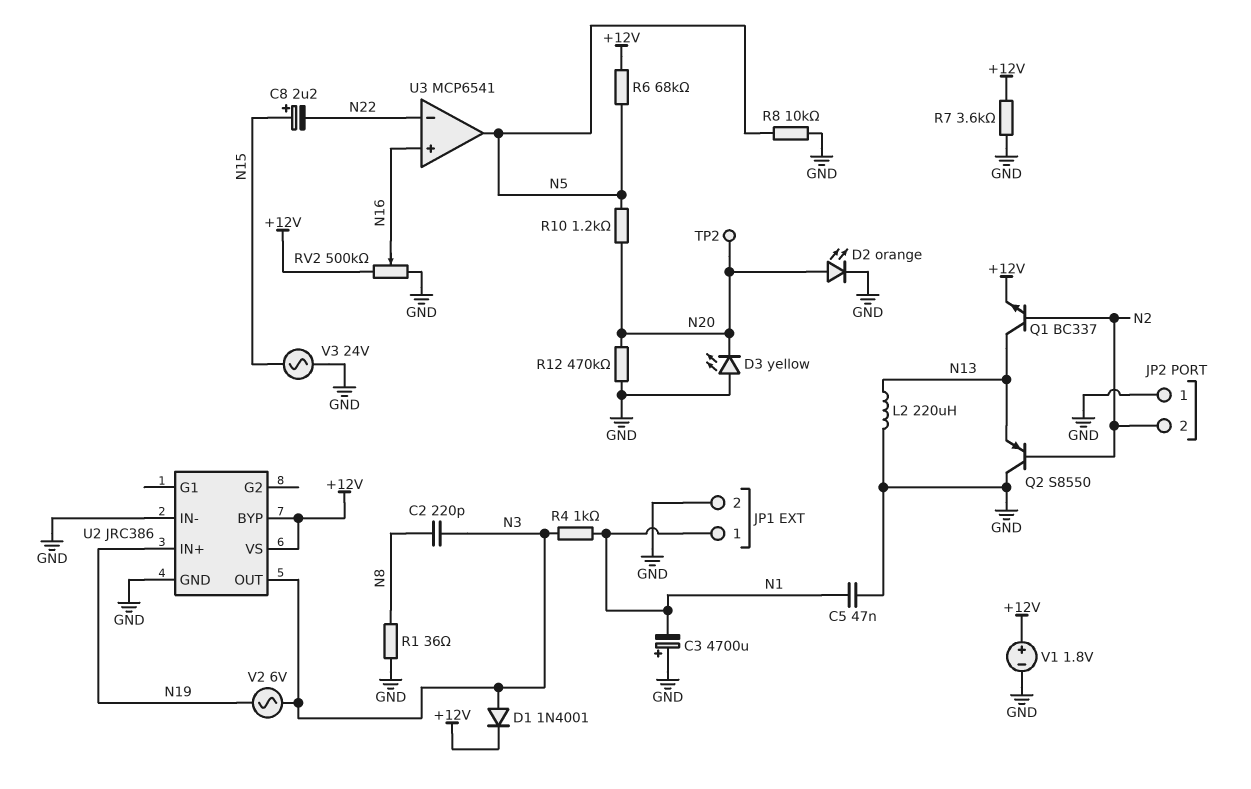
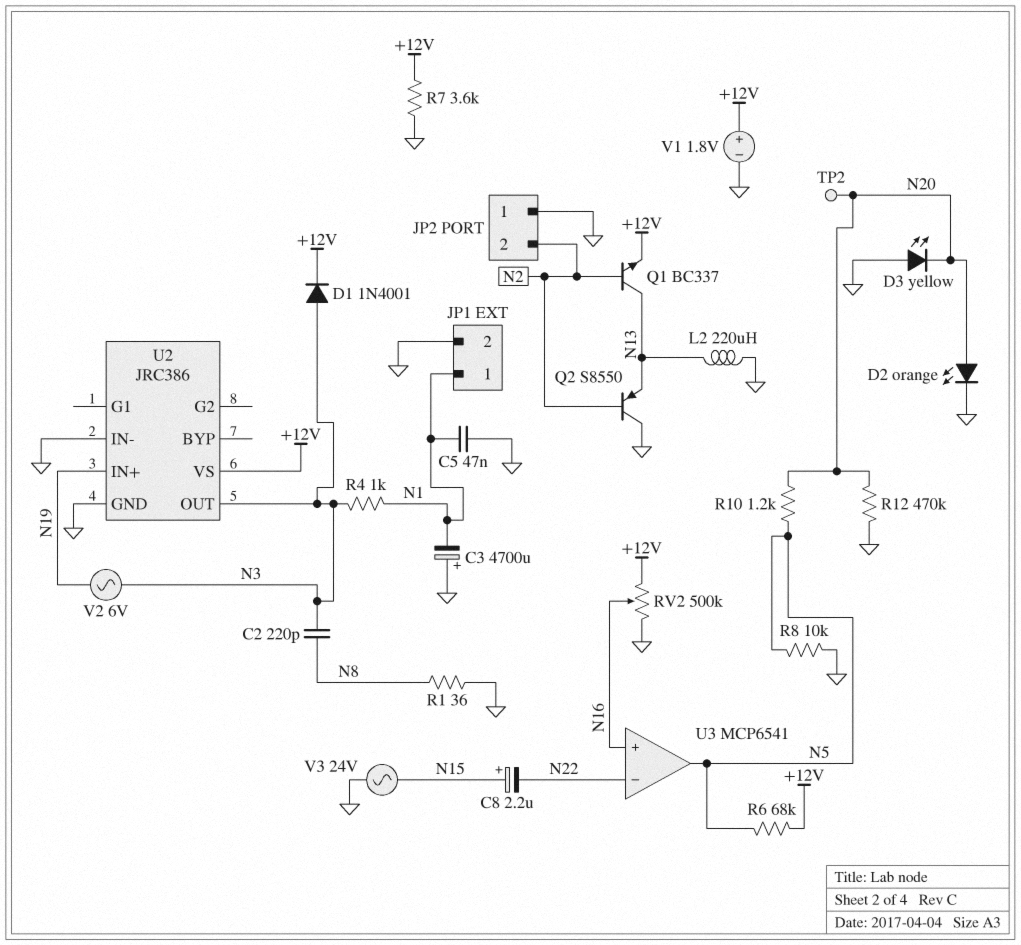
U2 pin BYP: +12V -> none

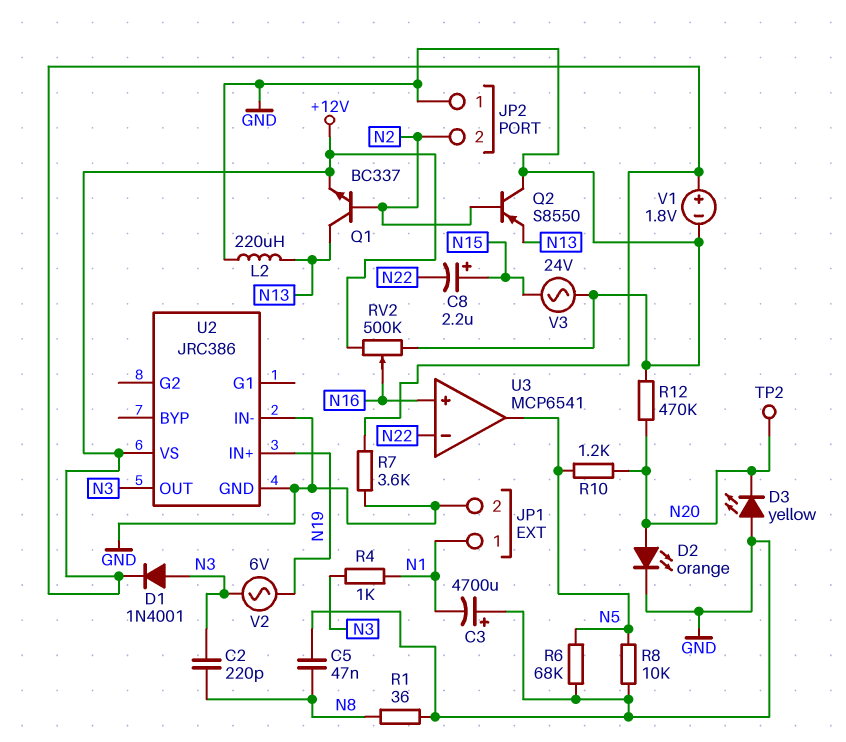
C5: 47nF (GND, N1) -> 47nF (GND, N8)
R6: 68k (+12V, N5) -> 68k (GND, N5)

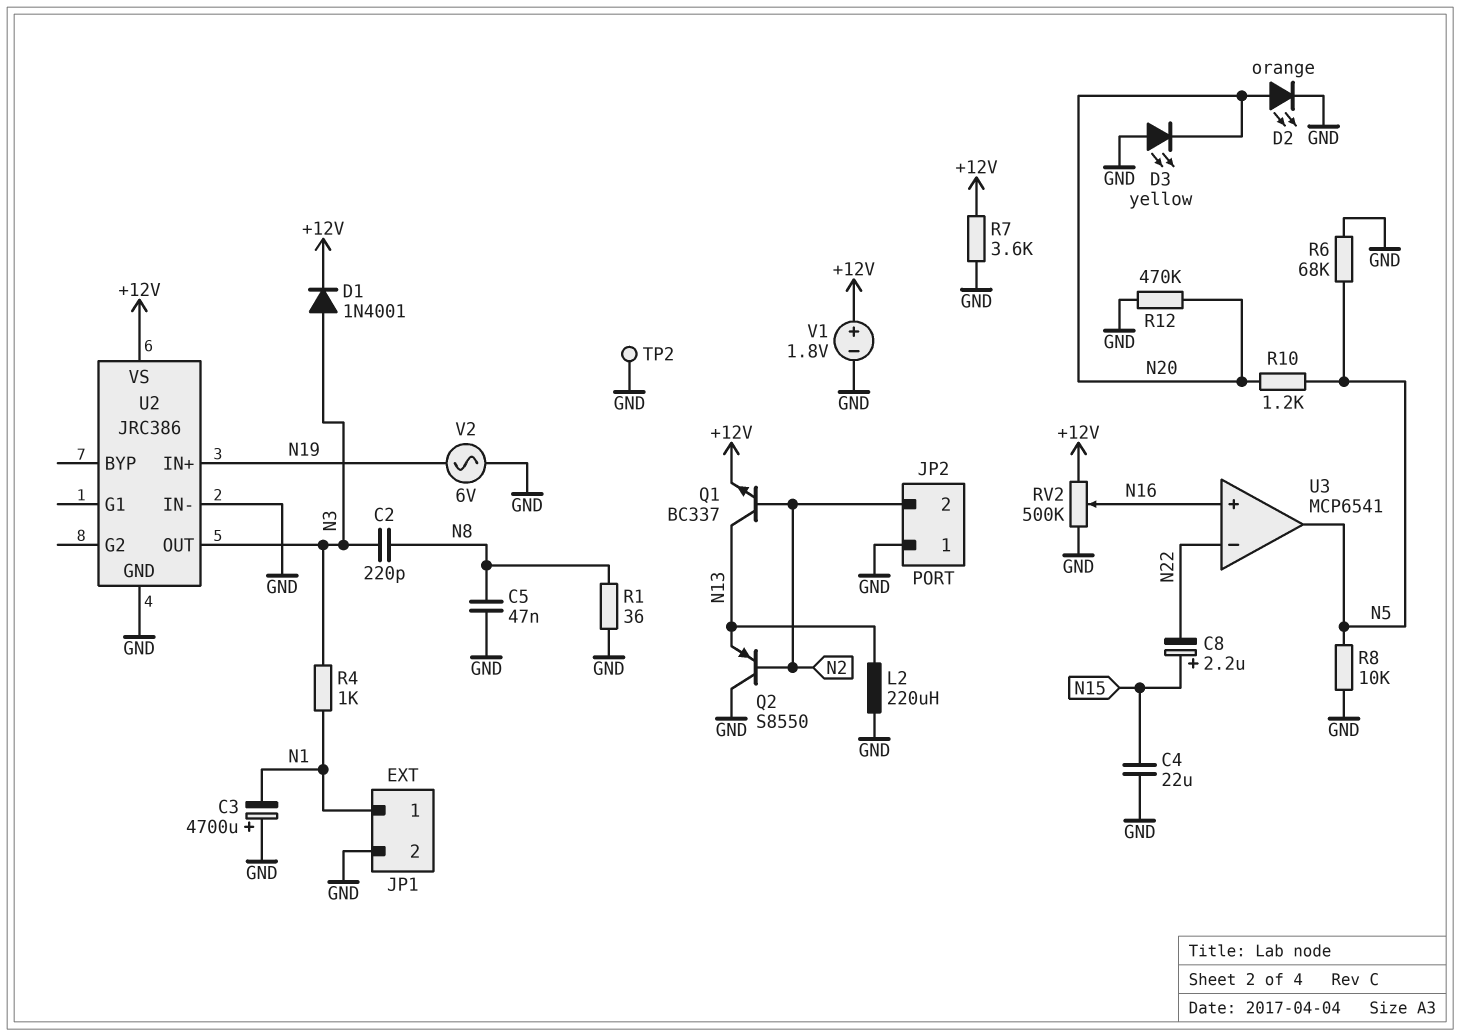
C4: none -> 22uF (GND, N15)
TP2: test point (N20) -> test point (GND)
V2: AC 6V (N3, N19) -> AC 6V (GND, N19)
V3: AC 24V (GND, N15) -> none

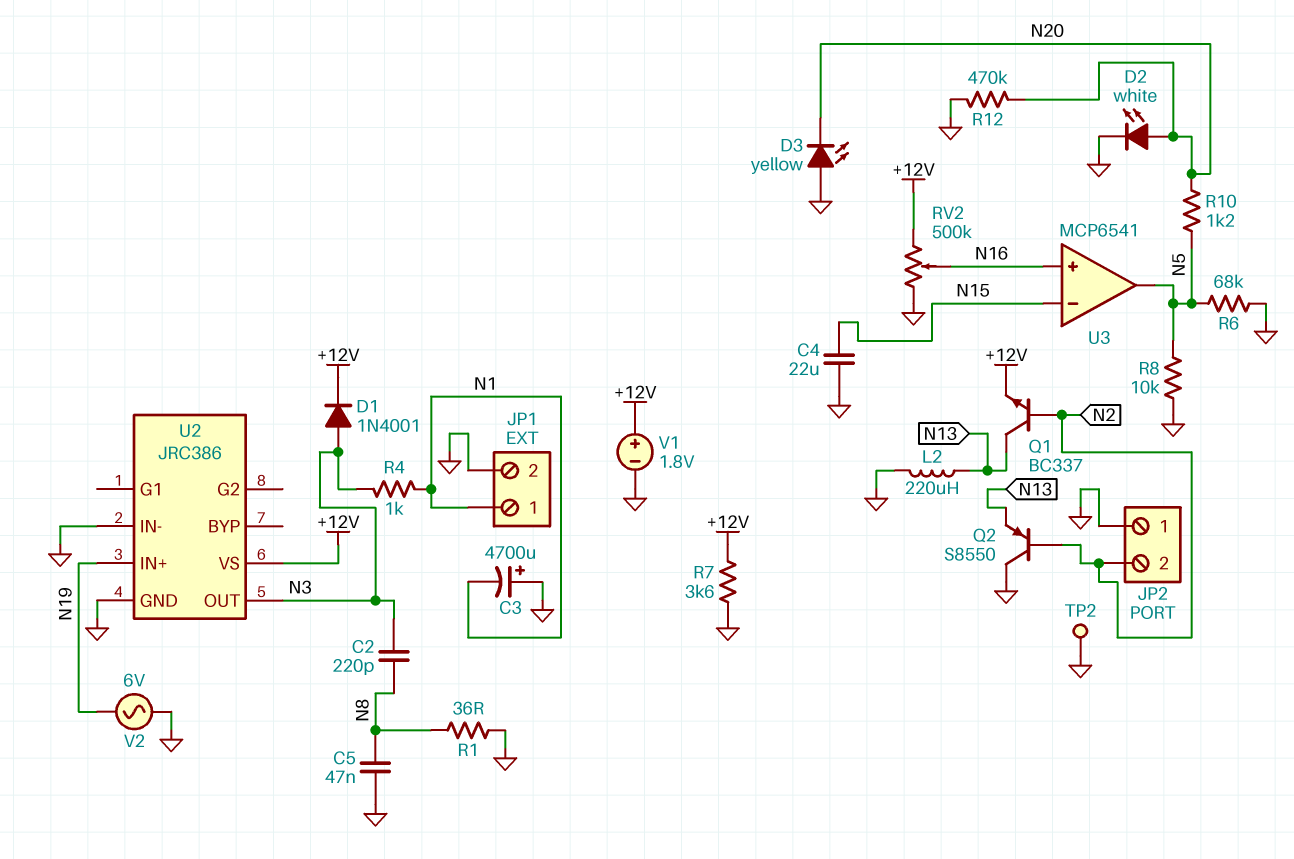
C8: 2.2uF (plus N15, minus N22) -> none
D2: LED orange (A N20, K GND) -> LED white (A N20, K GND)
U3 pin in-: N22 -> N15

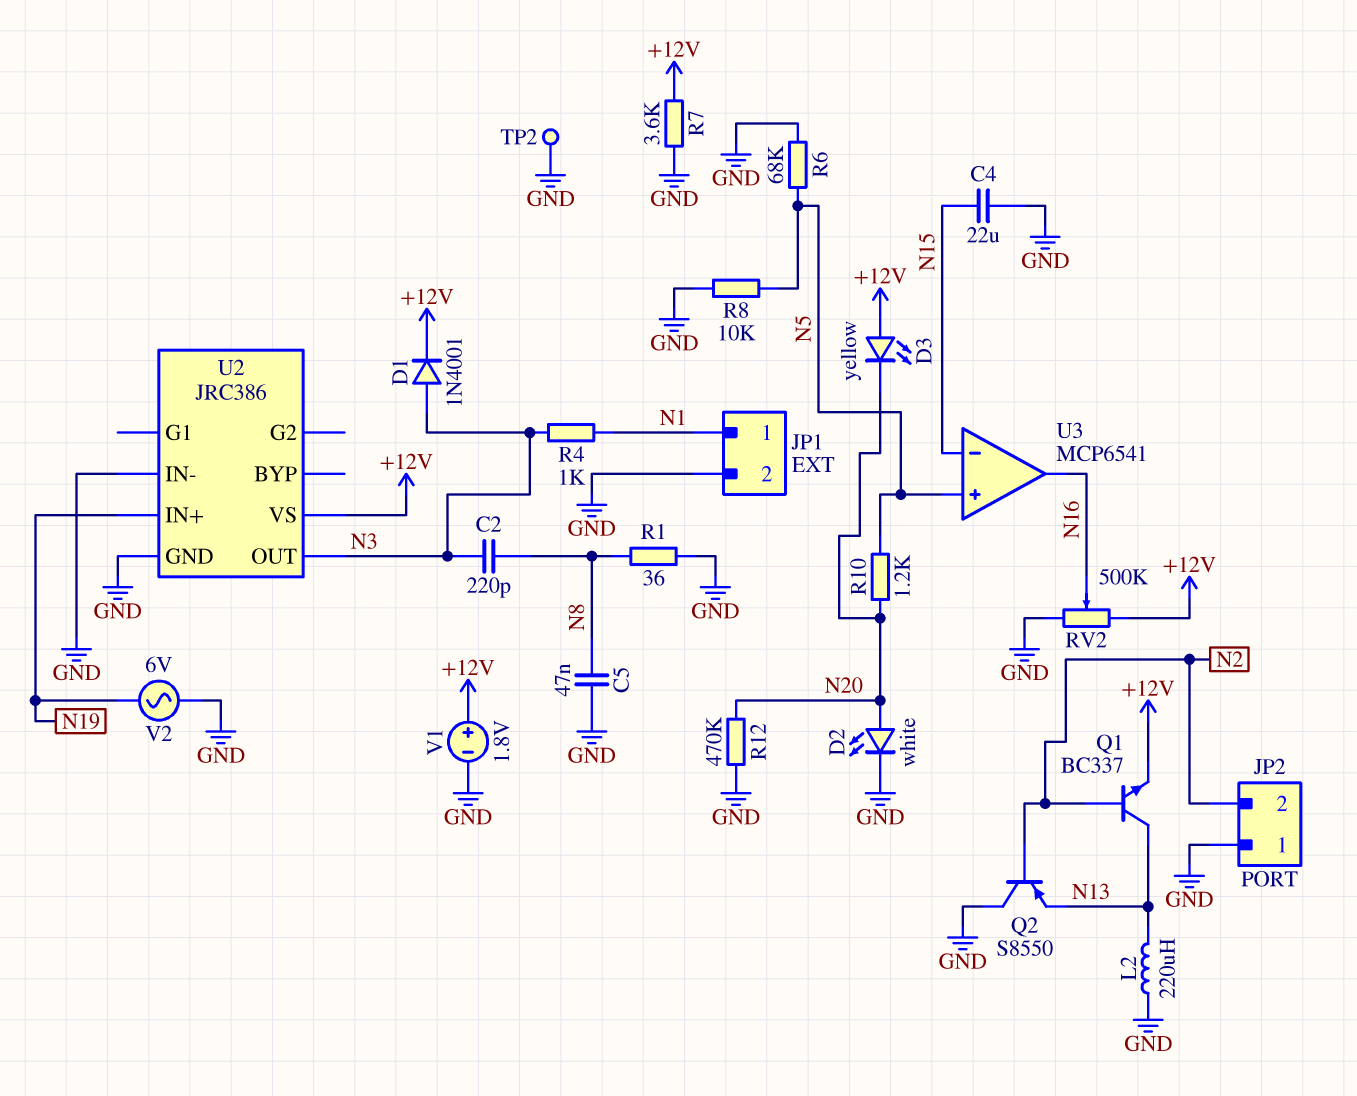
C3: 4700uF (plus GND, minus N1) -> none
D3: LED yellow (A GND, K N20) -> LED yellow (A +12V, K N20)
U3 pin in+: N16 -> N5
U3 pin out: N5 -> N16

